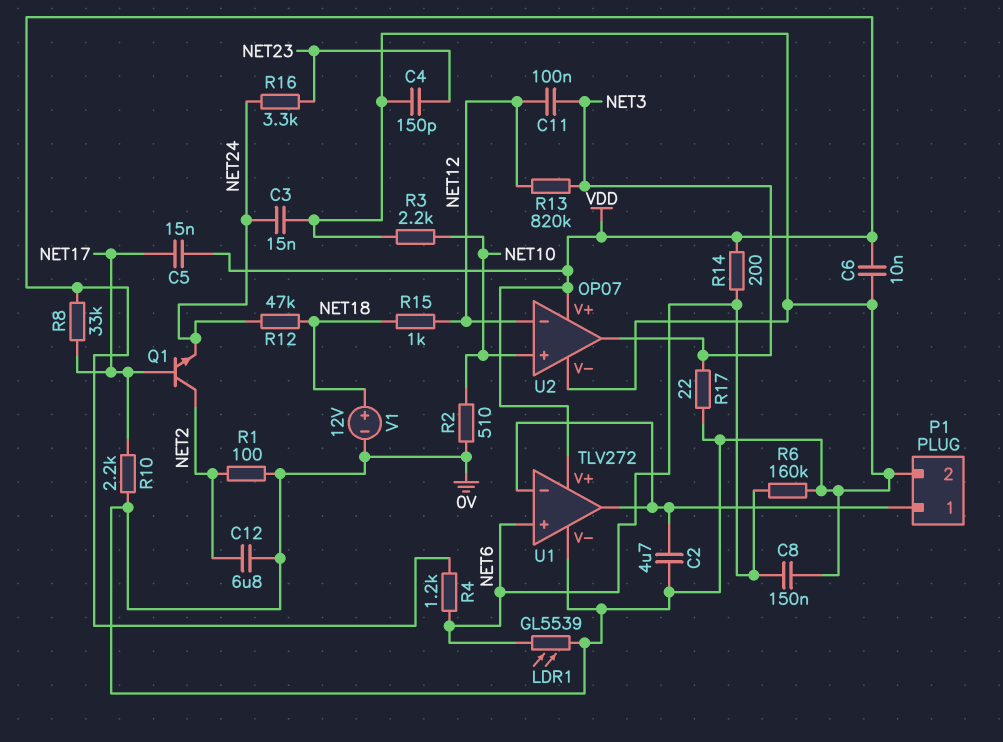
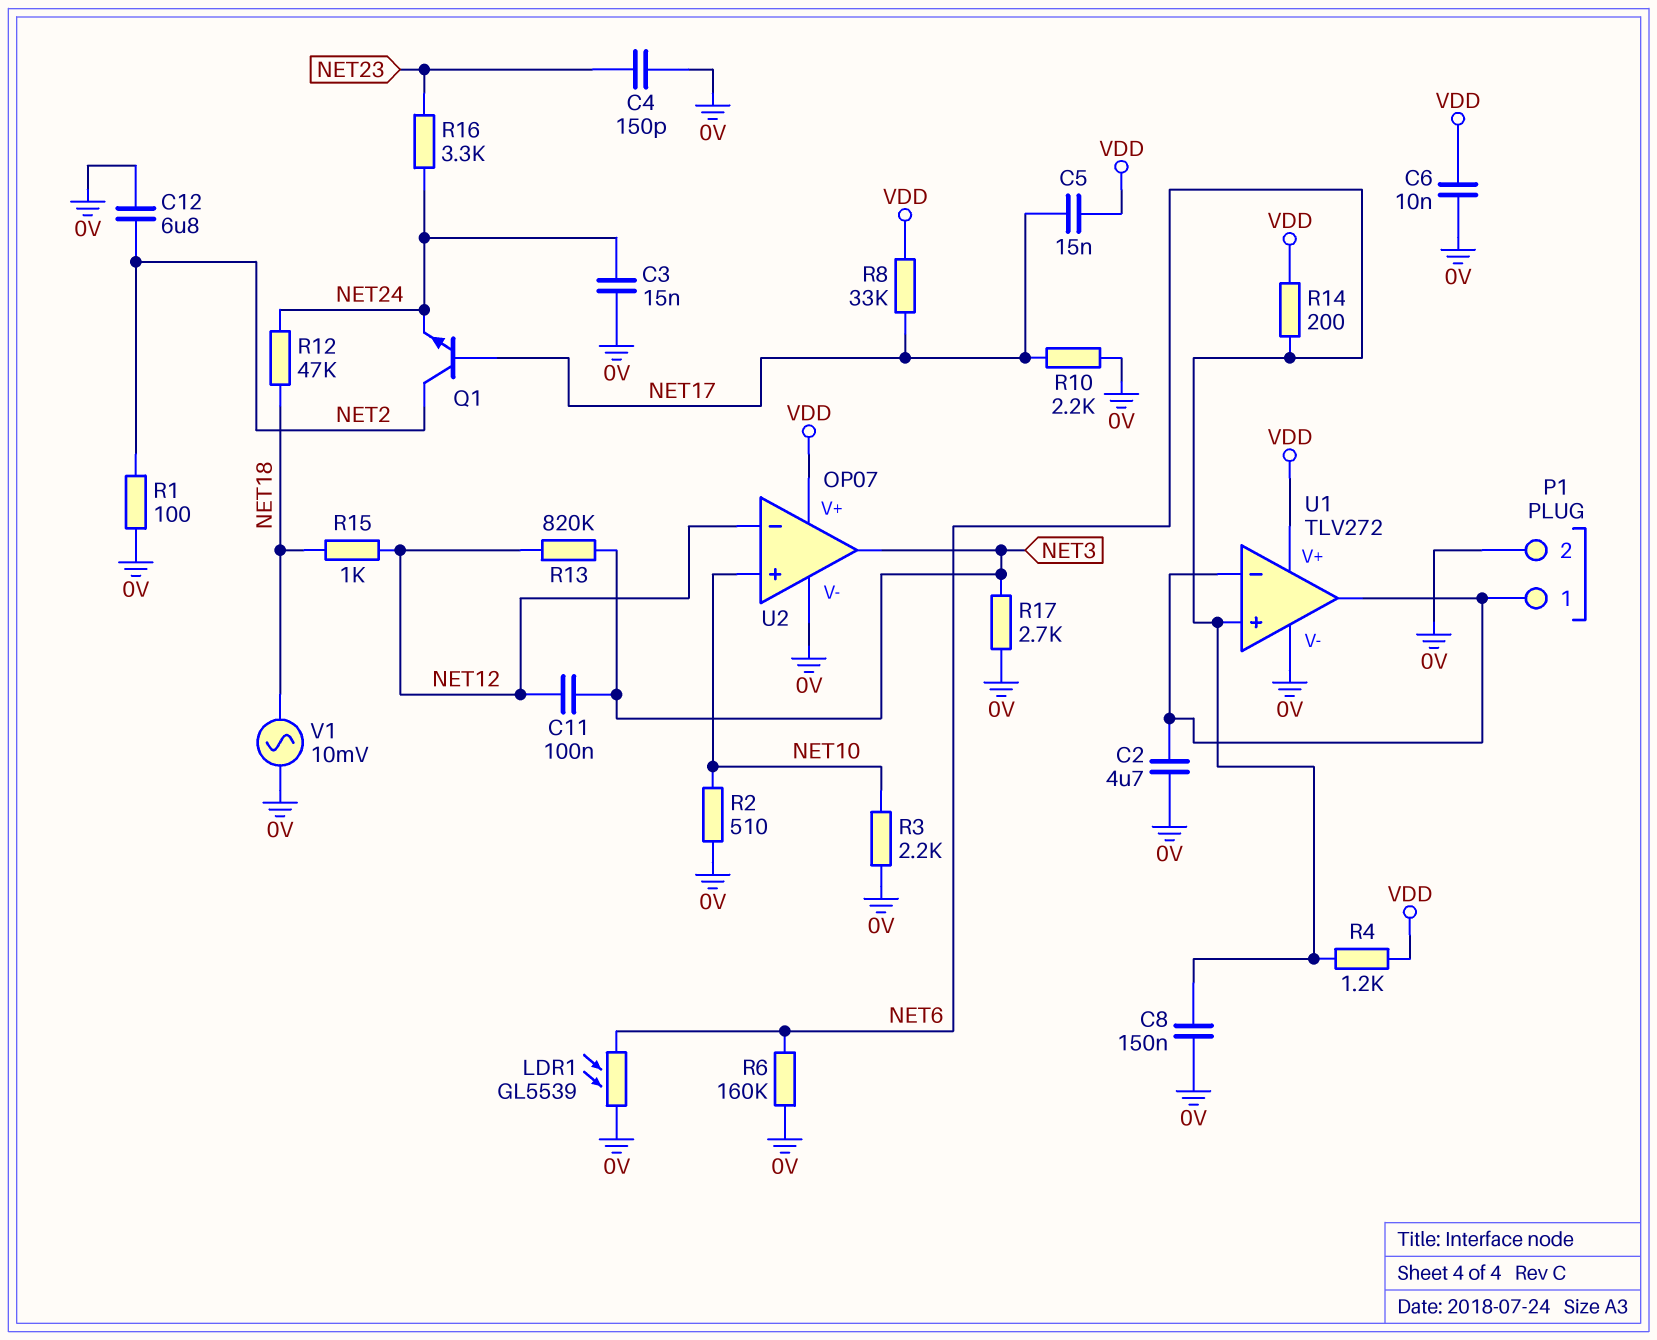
R17: 22 (0V, NET3) -> 2.7k (0V, NET3)
V1: 12V (plus NET18, minus 0V) -> AC 10mV (0V, NET18)

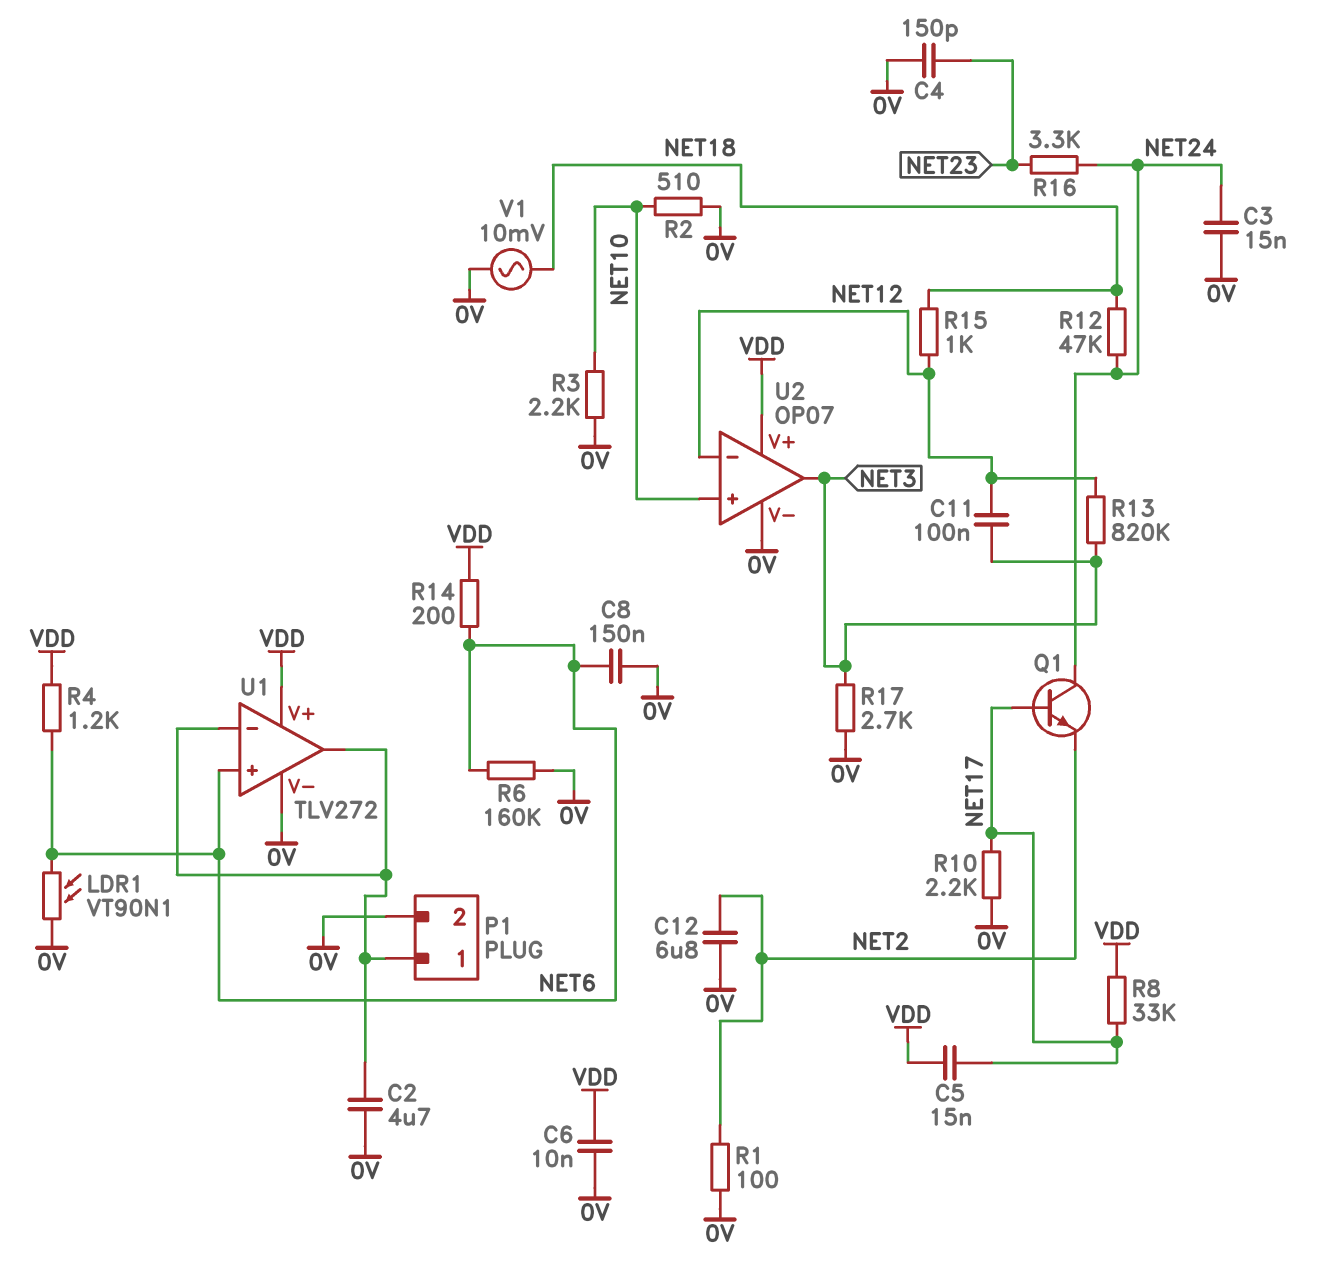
LDR1: GL5539 (0V, NET6) -> VT90N1 (0V, NET6)
Q1: NPN (B NET17, C NET2, E NET24) -> NPN (B NET17, C NET24, E NET2)

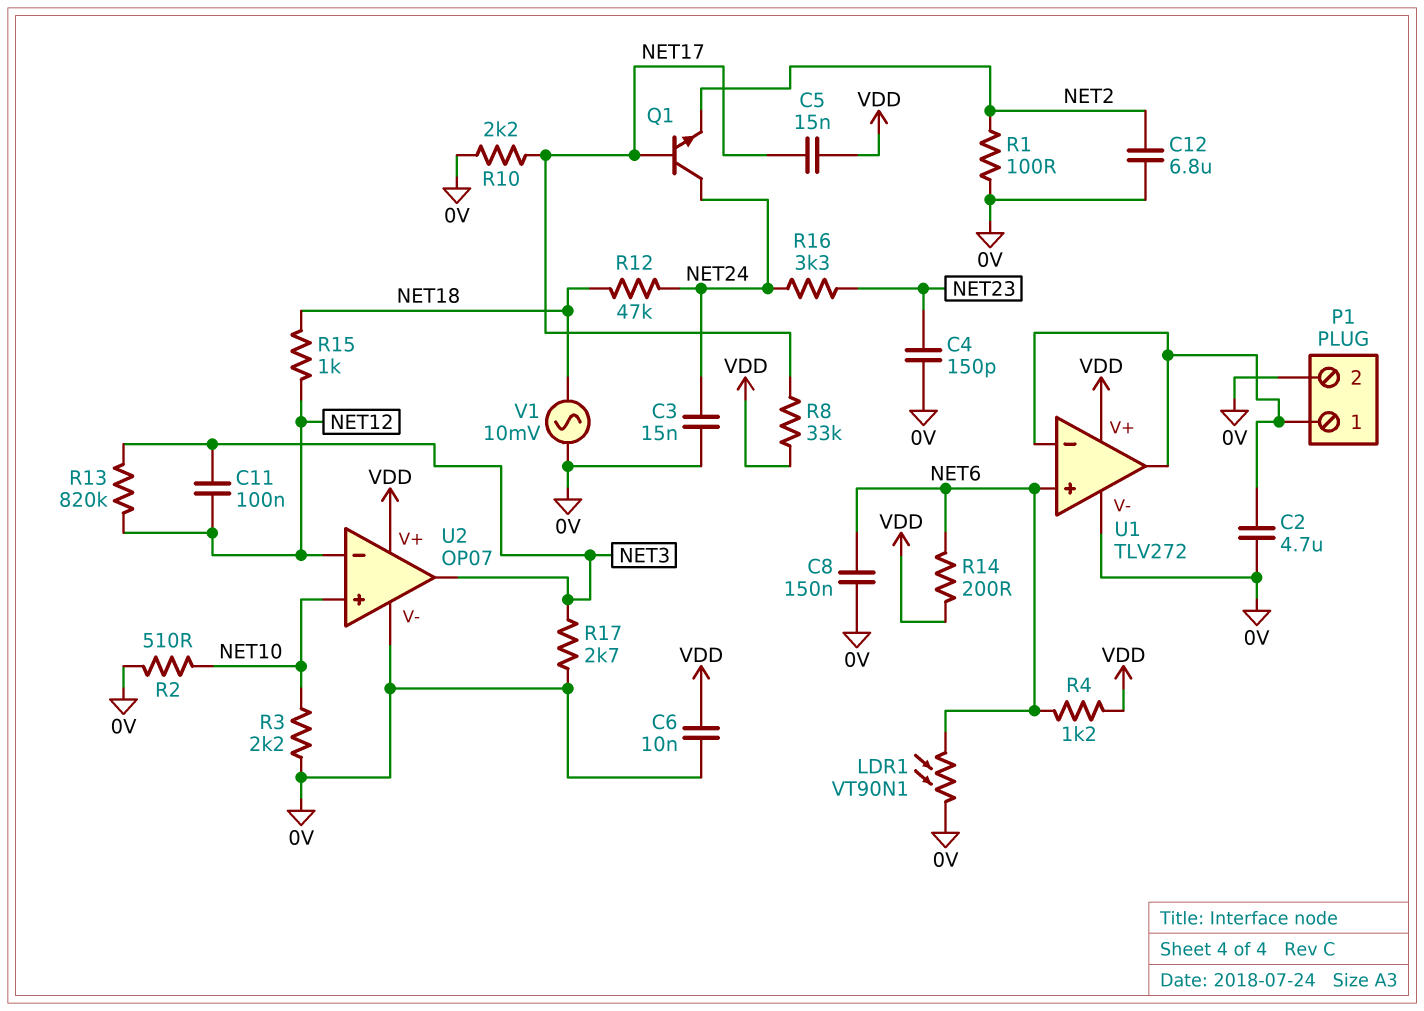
R6: 160k (0V, NET6) -> none

